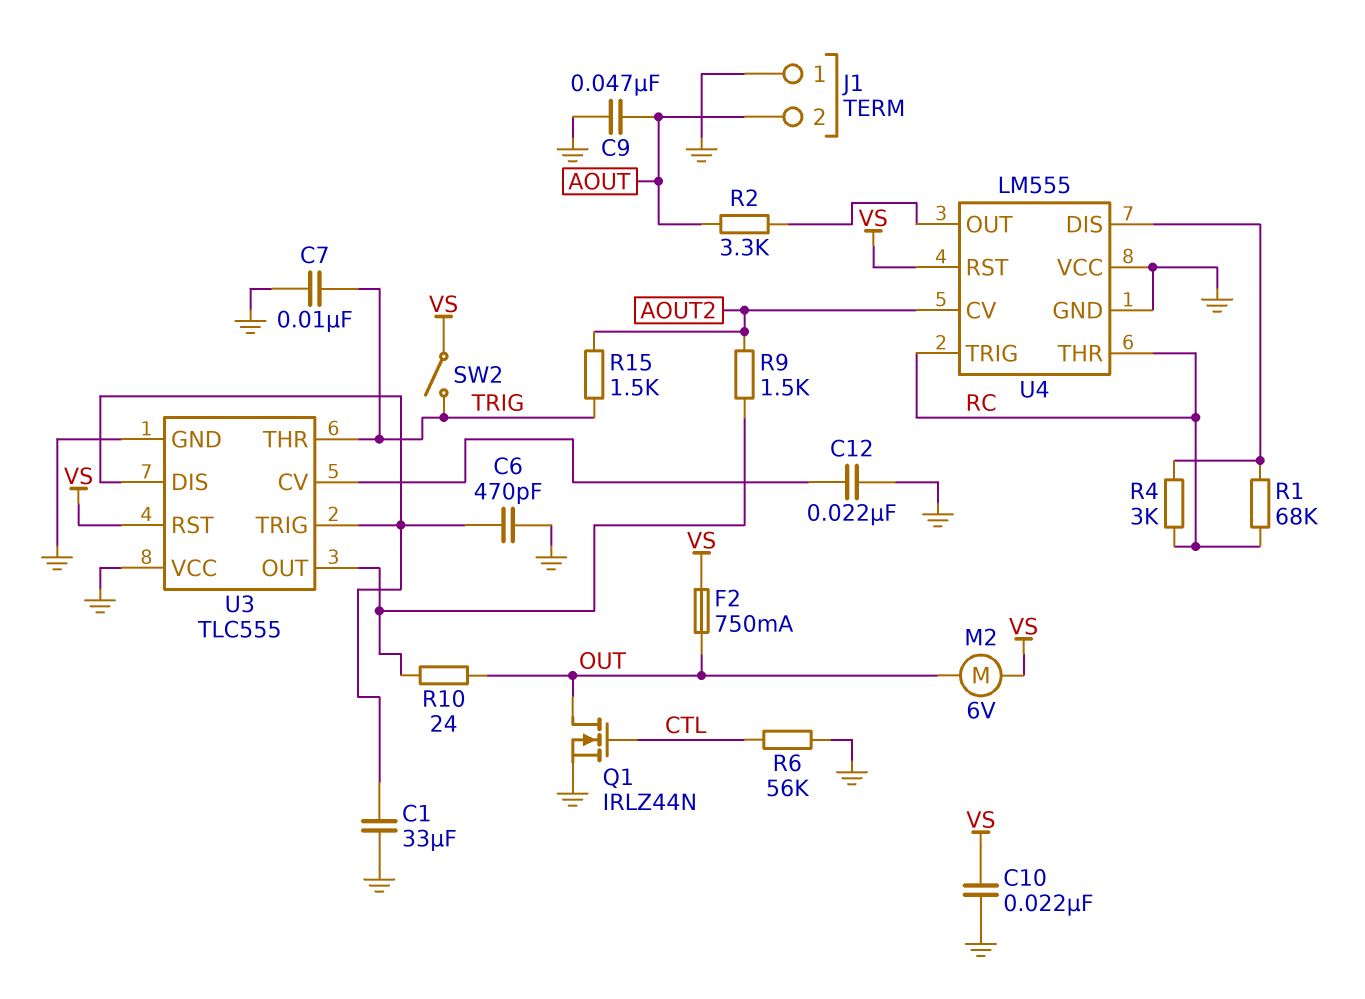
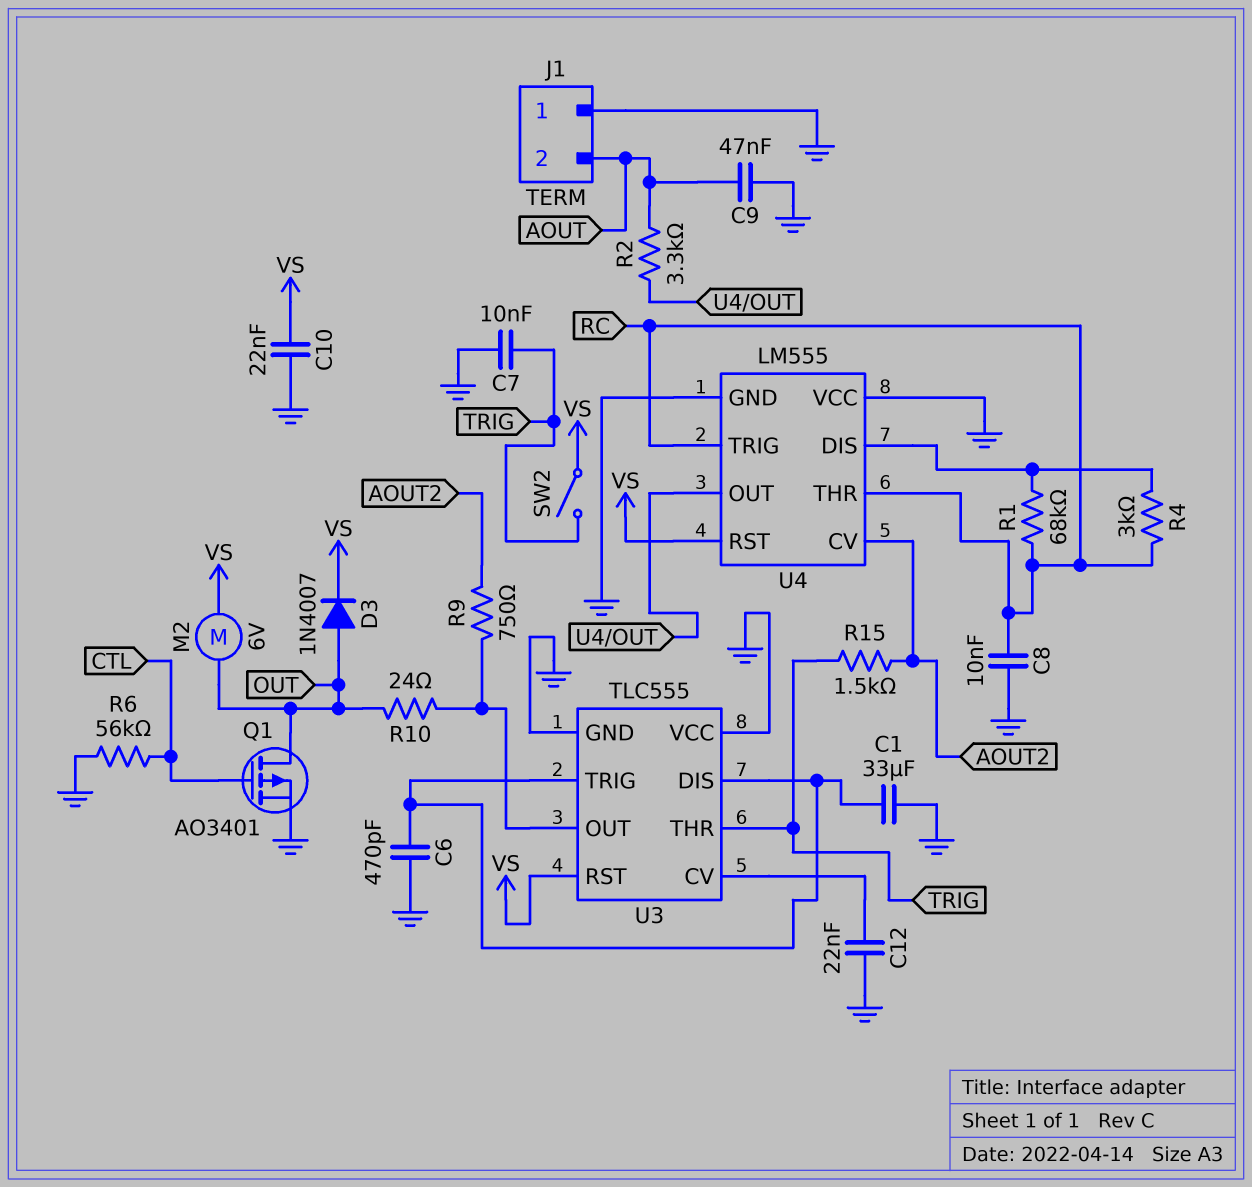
C8: none -> 10nF (GND, RC)
D3: none -> diode 1N4007 (A OUT, K VS)
F2: 750mA (OUT, VS) -> none
Q1: NMOS IRLZ44N (G CTL, D OUT, S GND) -> PMOS AO3401 (G CTL, D OUT, S GND)
R9: 1.5k (AOUT2, U3/OUT) -> 750 (AOUT2, U3/OUT)

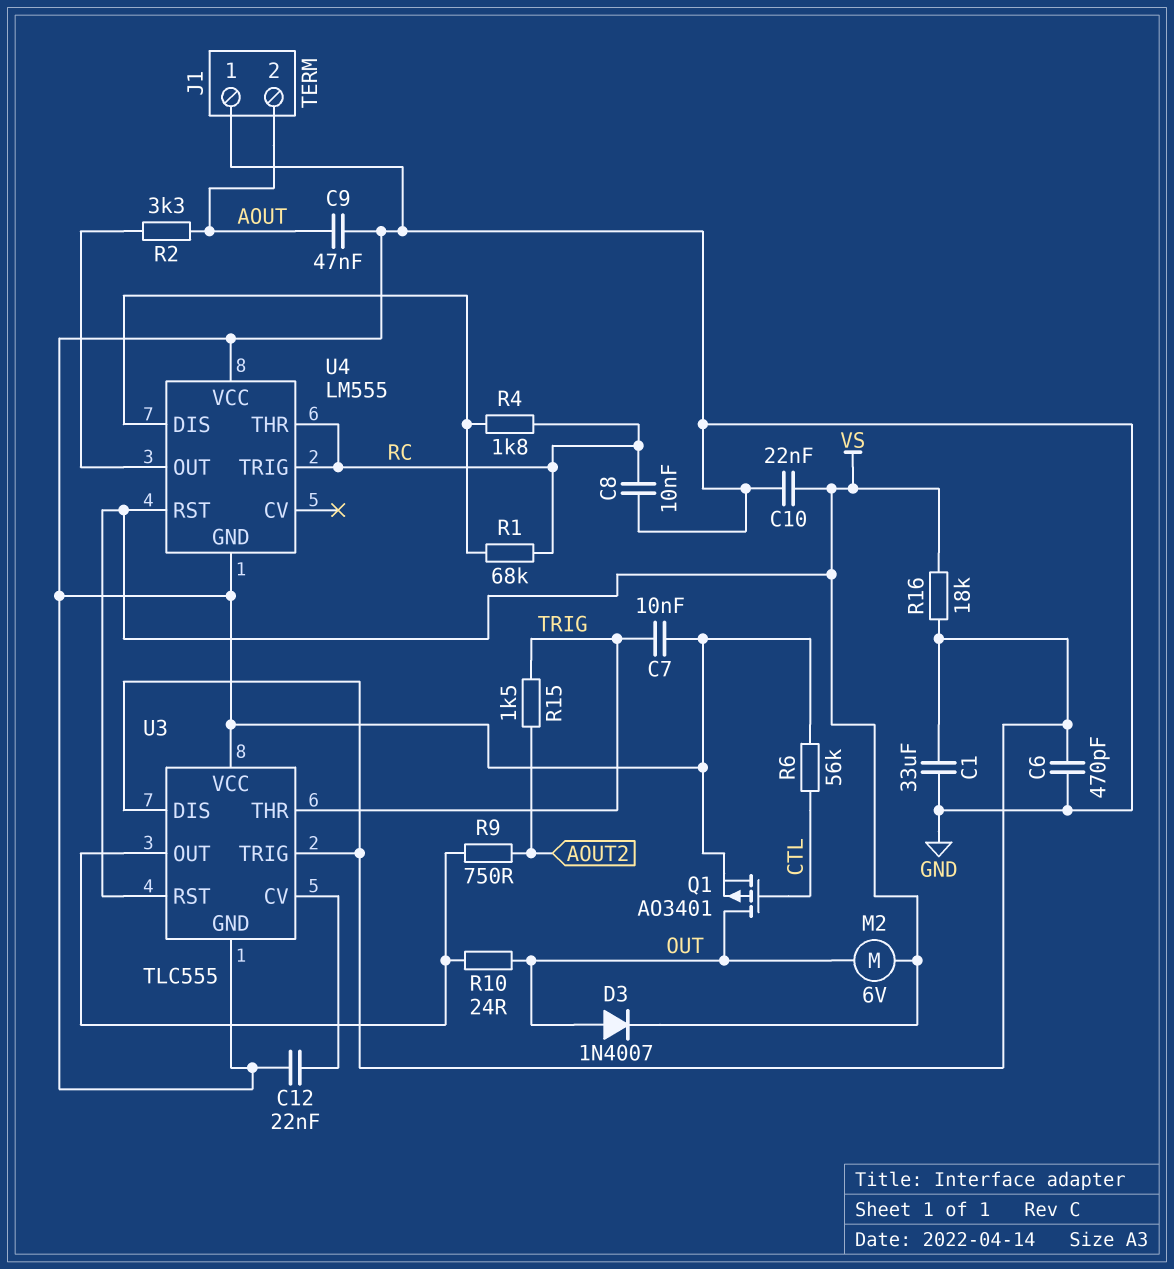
R4: 3k (RC, U4/DIS) -> 1.8k (RC, U4/DIS)
R16: none -> 18k (U3/DIS, VS)
SW2: switch (TRIG, VS) -> none
U4 pin CV: AOUT2 -> none

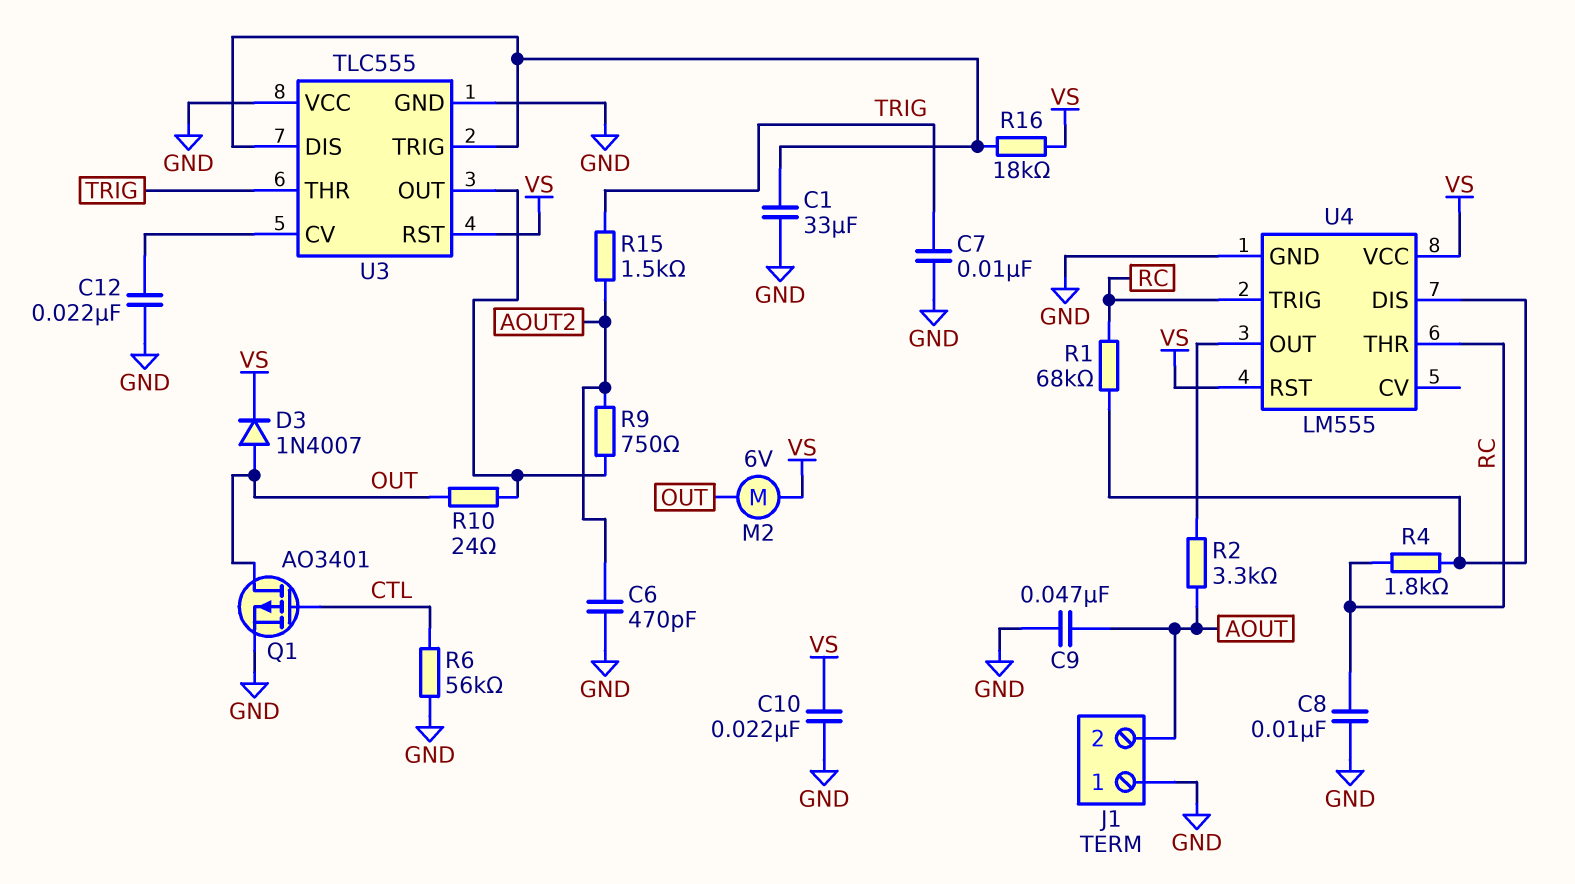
C6: 470pF (GND, U3/DIS) -> 470pF (AOUT2, GND)
U4 pin VCC: GND -> VS

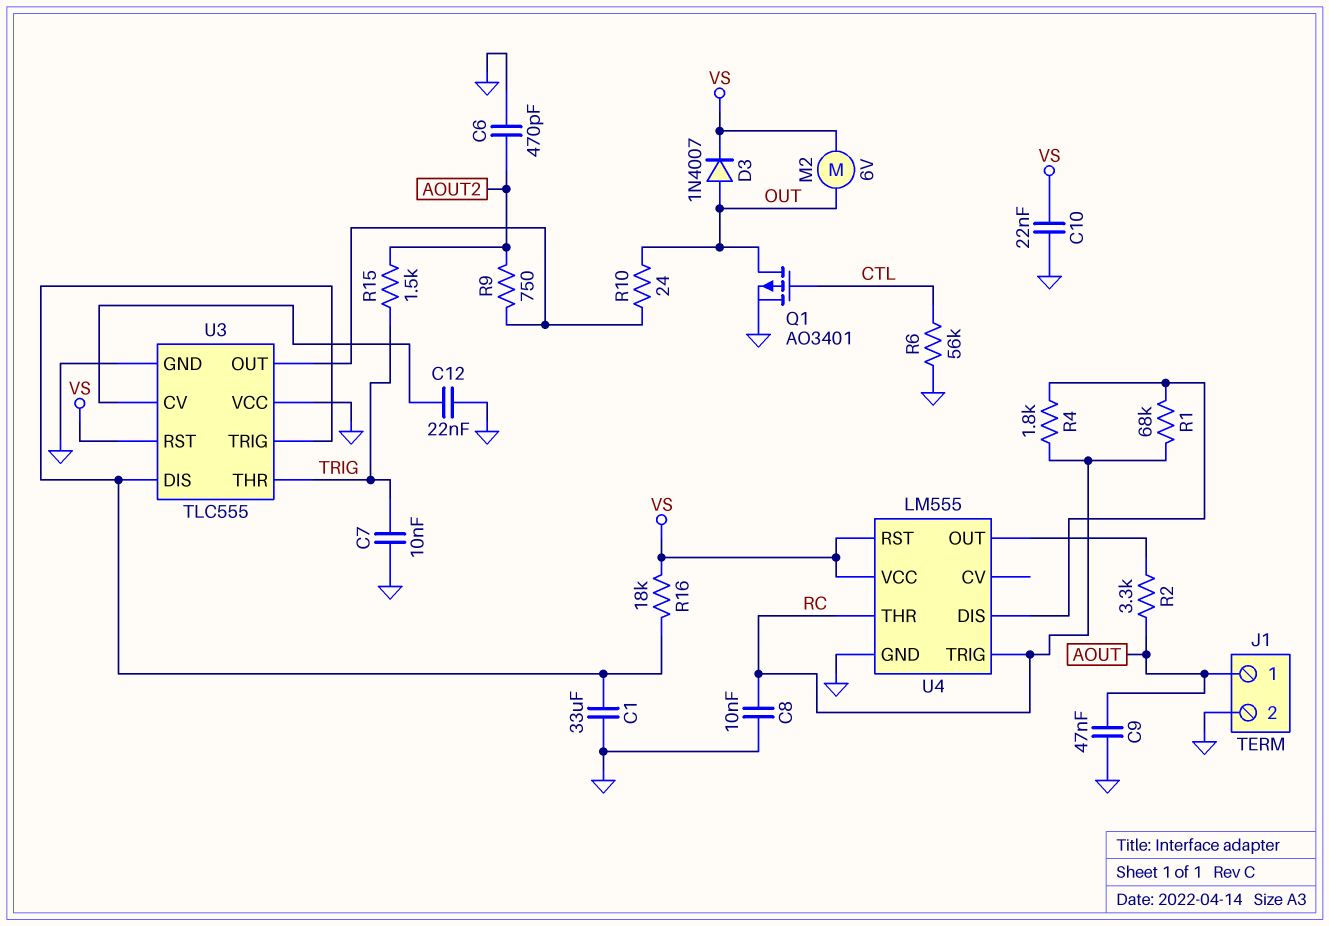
J1 pin 1: GND -> AOUT
J1 pin 2: AOUT -> GND

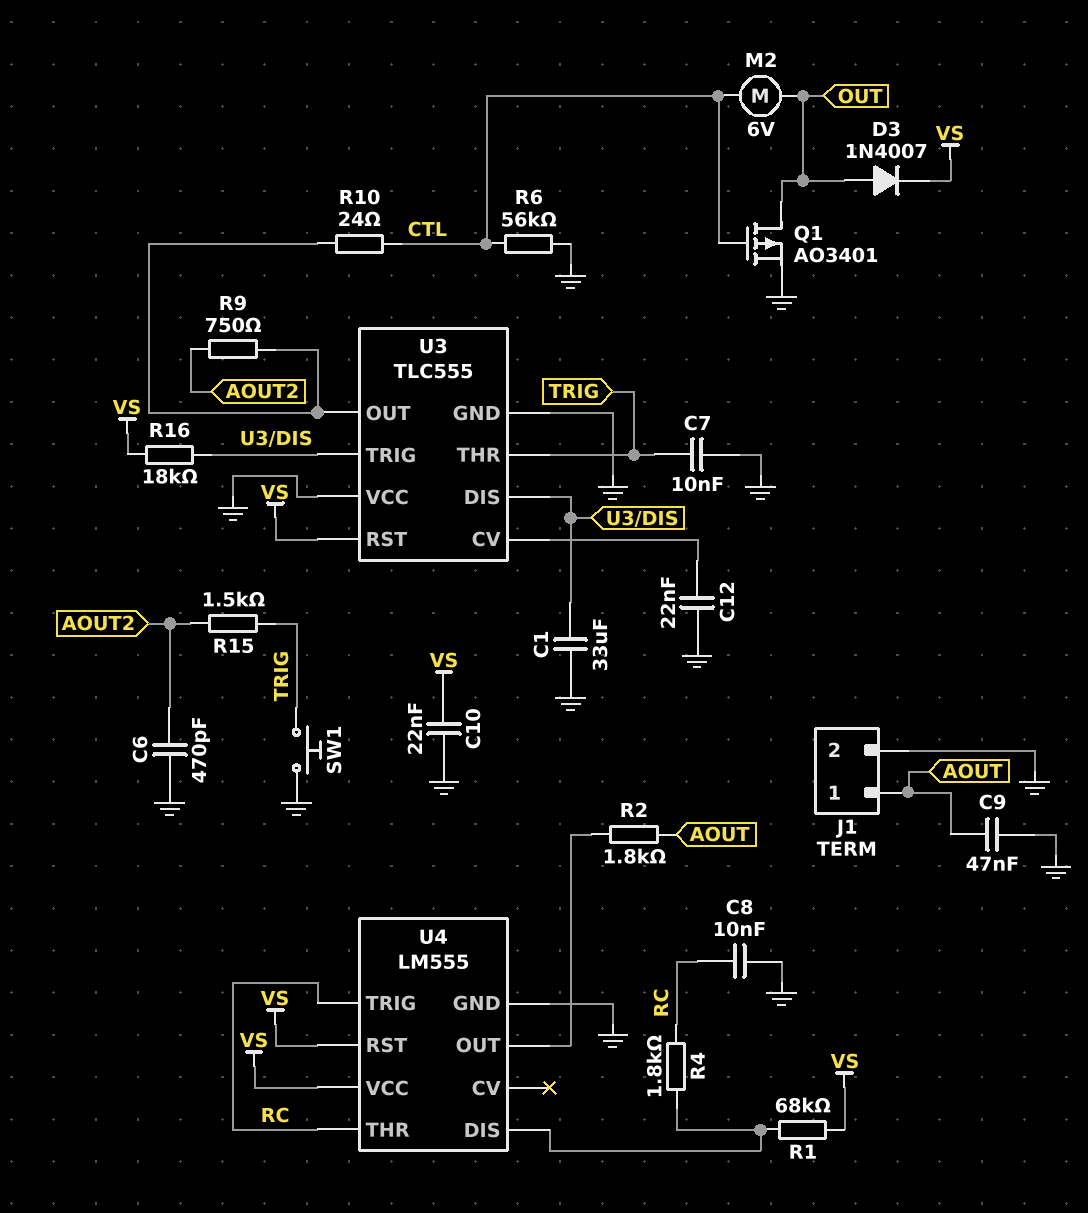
M2: motor 6V (OUT, VS) -> motor 6V (CTL, OUT)
R1: 68k (RC, U4/DIS) -> 68k (U4/DIS, VS)
R2: 3.3k (AOUT, U4/OUT) -> 1.8k (AOUT, U4/OUT)
R10: 24 (OUT, U3/OUT) -> 24 (CTL, U3/OUT)
SW1: none -> button (GND, TRIG)

